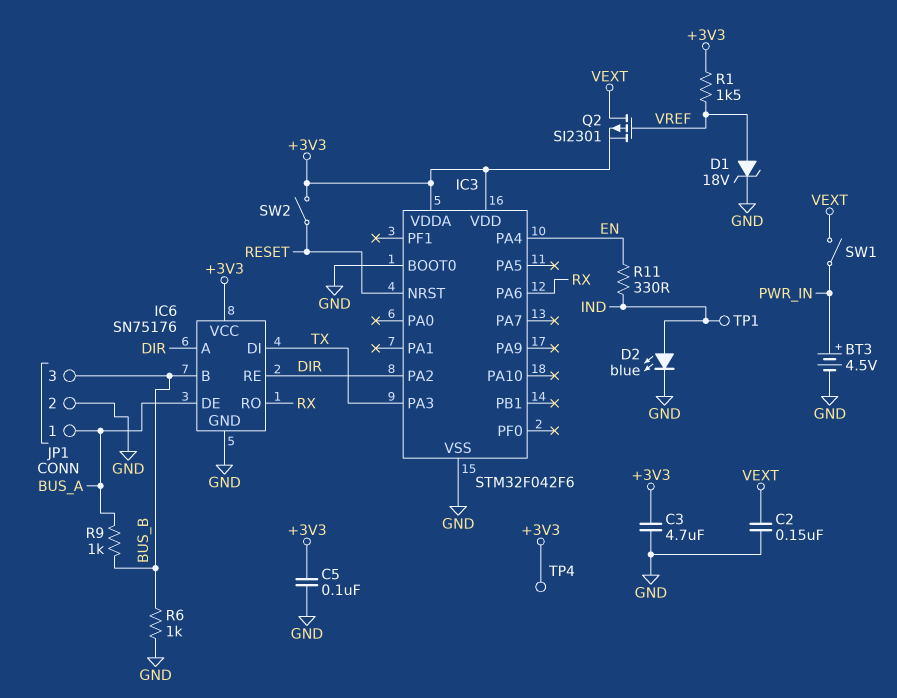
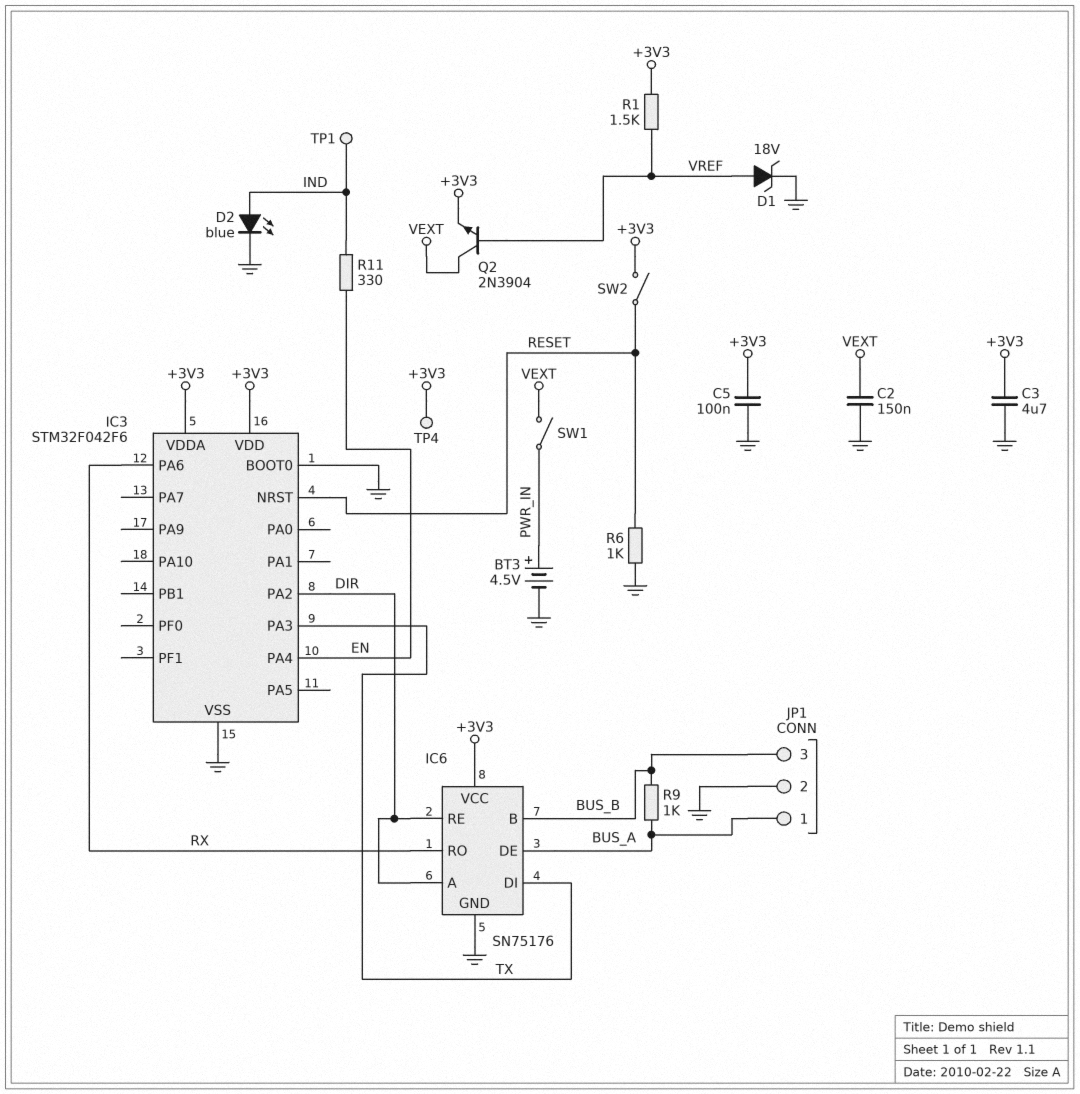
Q2: PMOS SI2301 (G VREF, D VEXT, S +3V3) -> NPN 2N3904 (B VREF, C VEXT, E +3V3)
R6: 1k (BUS_B, GND) -> 1k (GND, RESET)

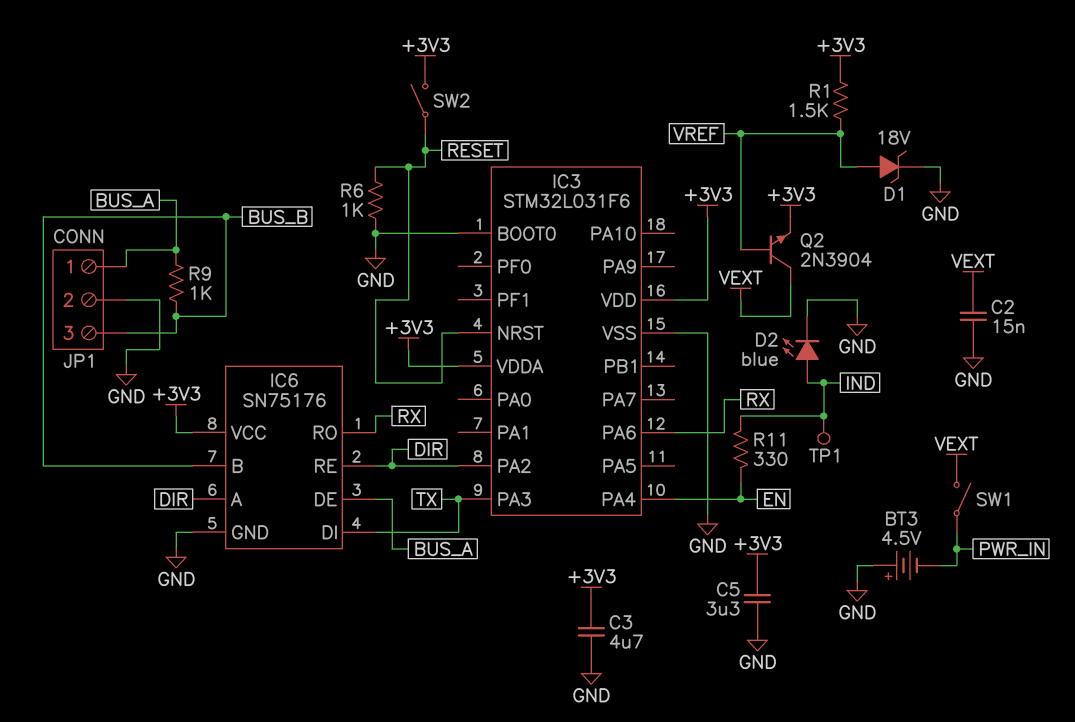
BT3: 4.5V (plus PWR_IN, minus GND) -> 4.5V (plus GND, minus PWR_IN)
C2: 150nF (GND, VEXT) -> 15nF (GND, VEXT)
C5: 100nF (+3V3, GND) -> 3.3uF (+3V3, GND)
IC3: STM32F042F6 -> STM32L031F6
TP4: test point (+3V3) -> none

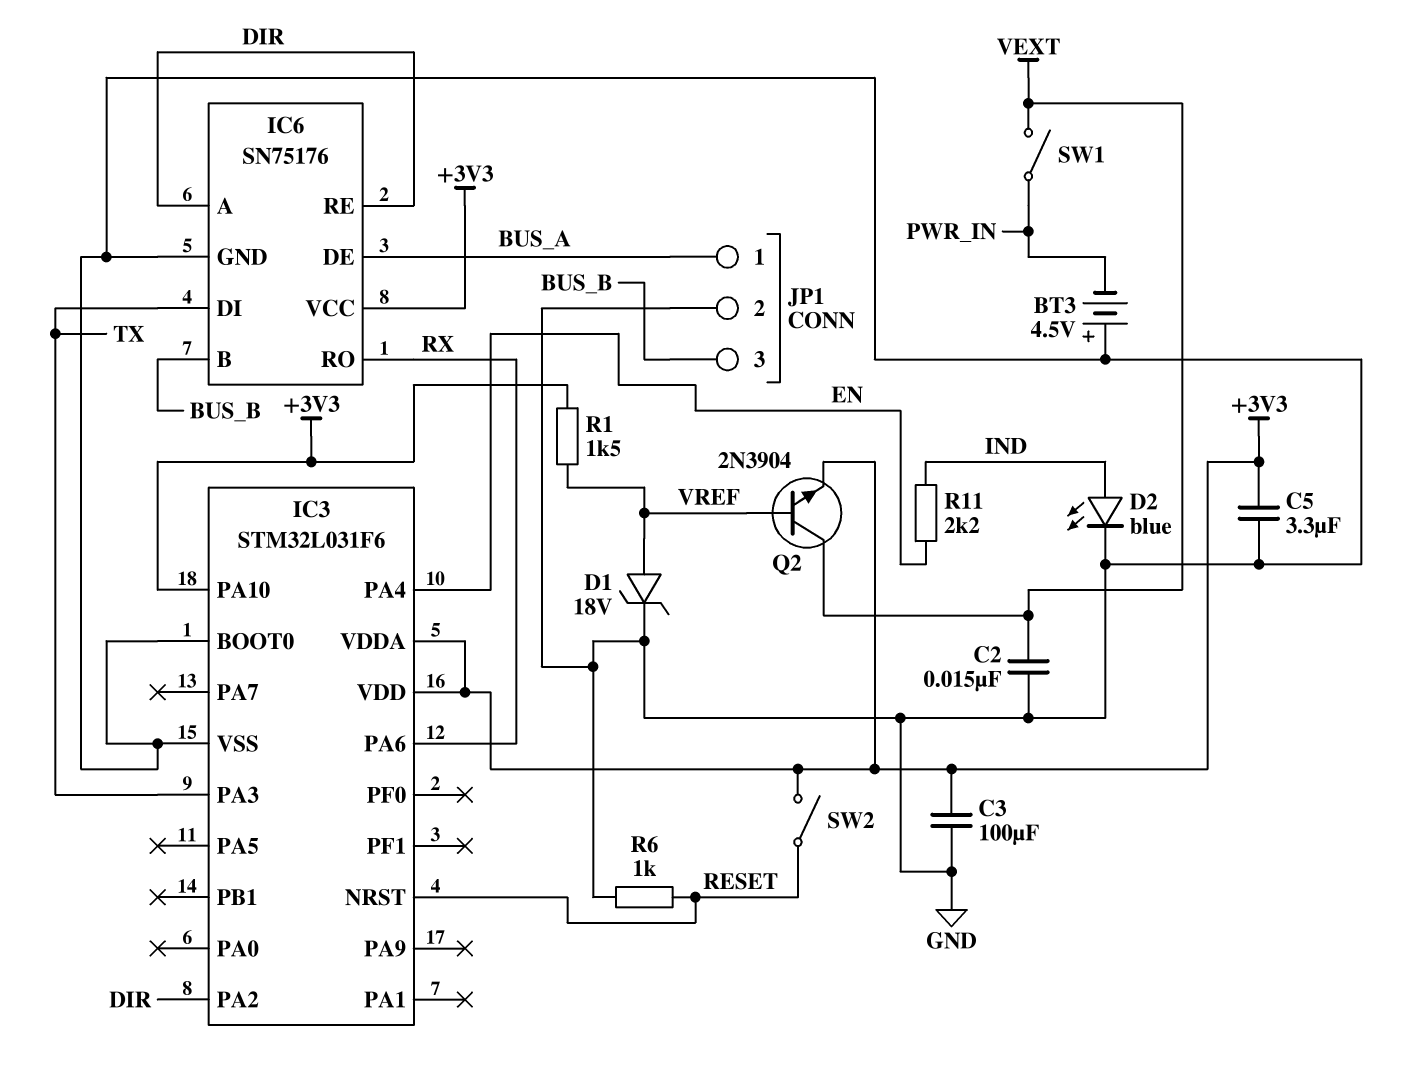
C3: 4.7uF (+3V3, GND) -> 100uF (+3V3, GND)
IC3 pin PA10: none -> +3V3
R9: 1k (BUS_A, BUS_B) -> none
R11: 330 (EN, IND) -> 2.2k (EN, IND)
TP1: test point (IND) -> none

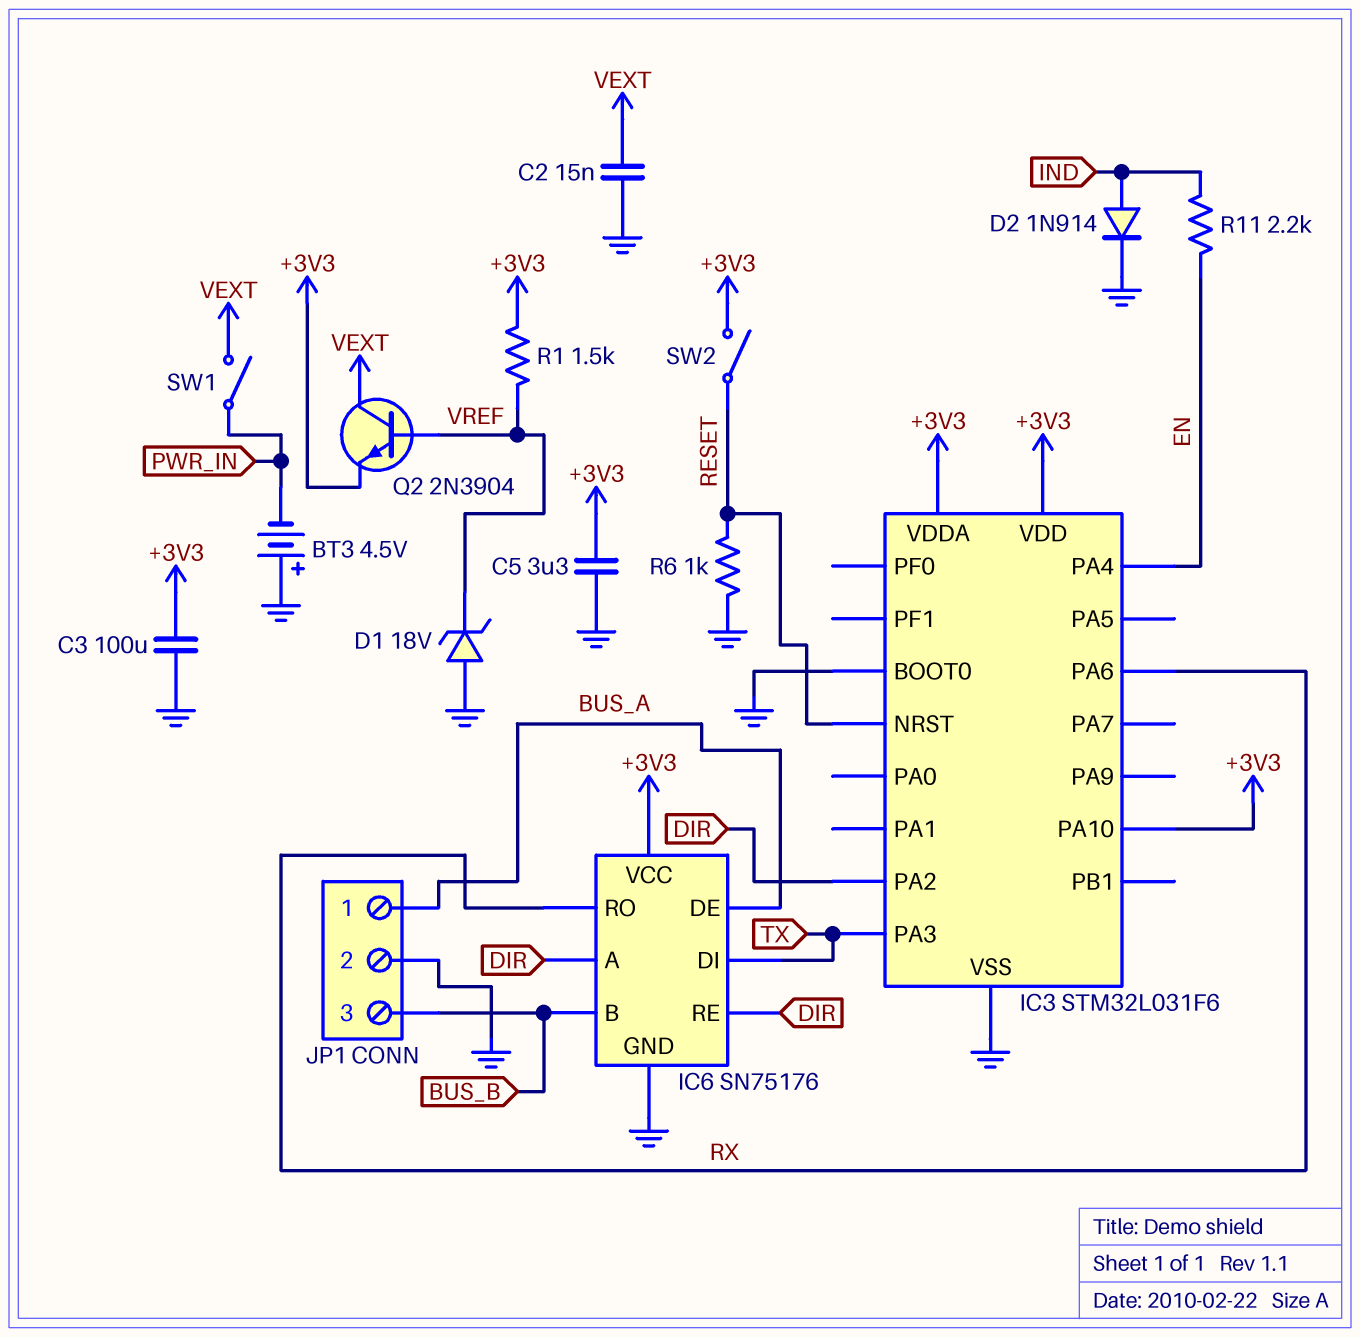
D1: zener 18V (A VREF, K GND) -> zener 18V (A GND, K VREF)
D2: LED blue (A IND, K GND) -> diode 1N914 (A IND, K GND)

